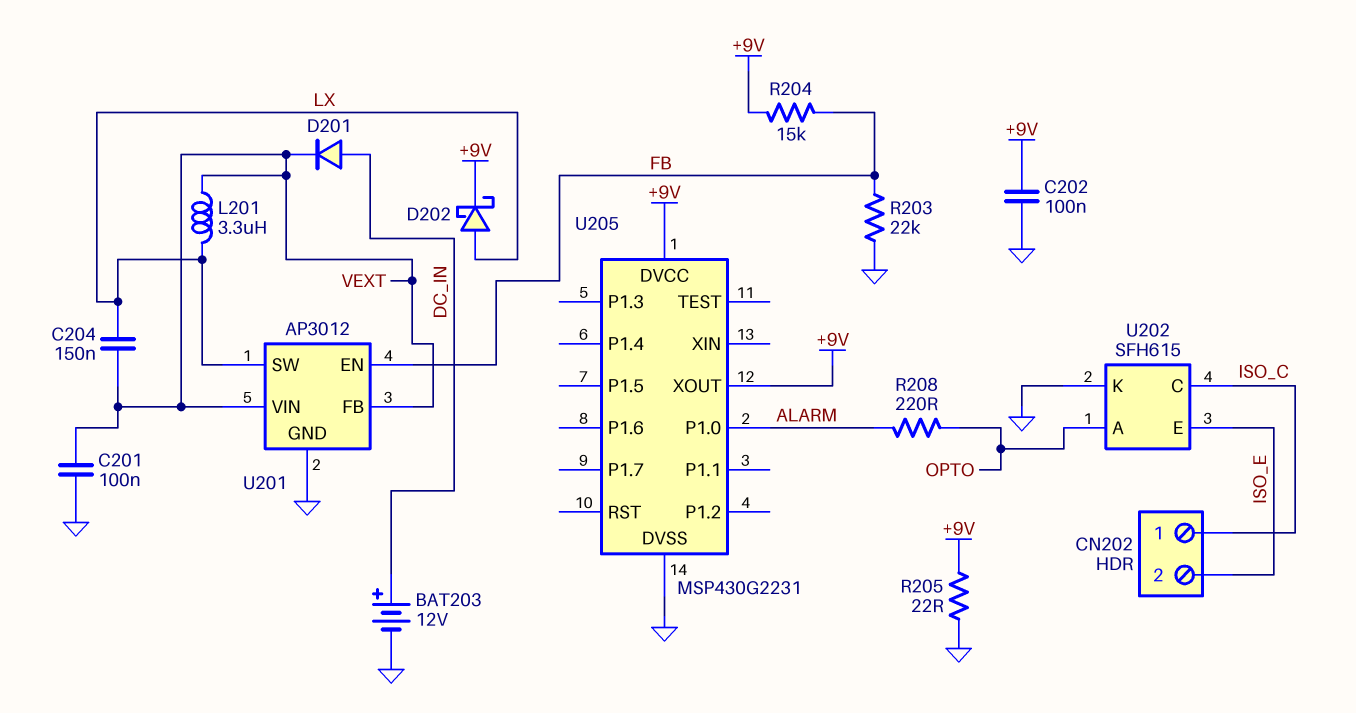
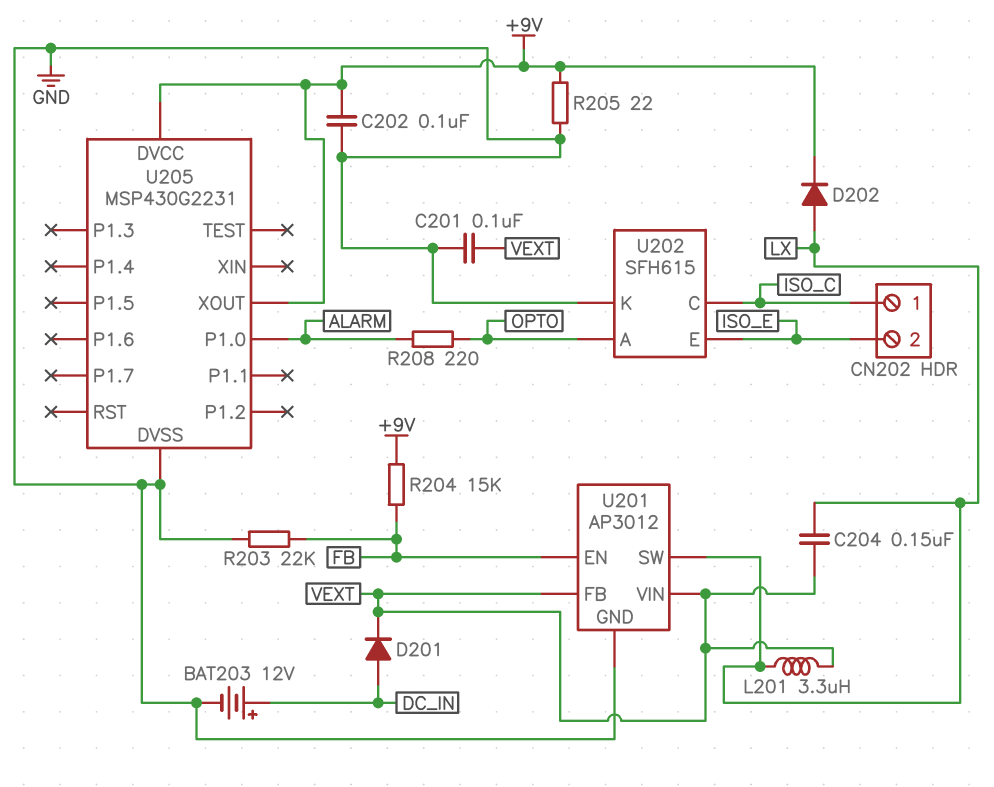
D202: schottky (A LX, K +9V) -> diode (A LX, K +9V)

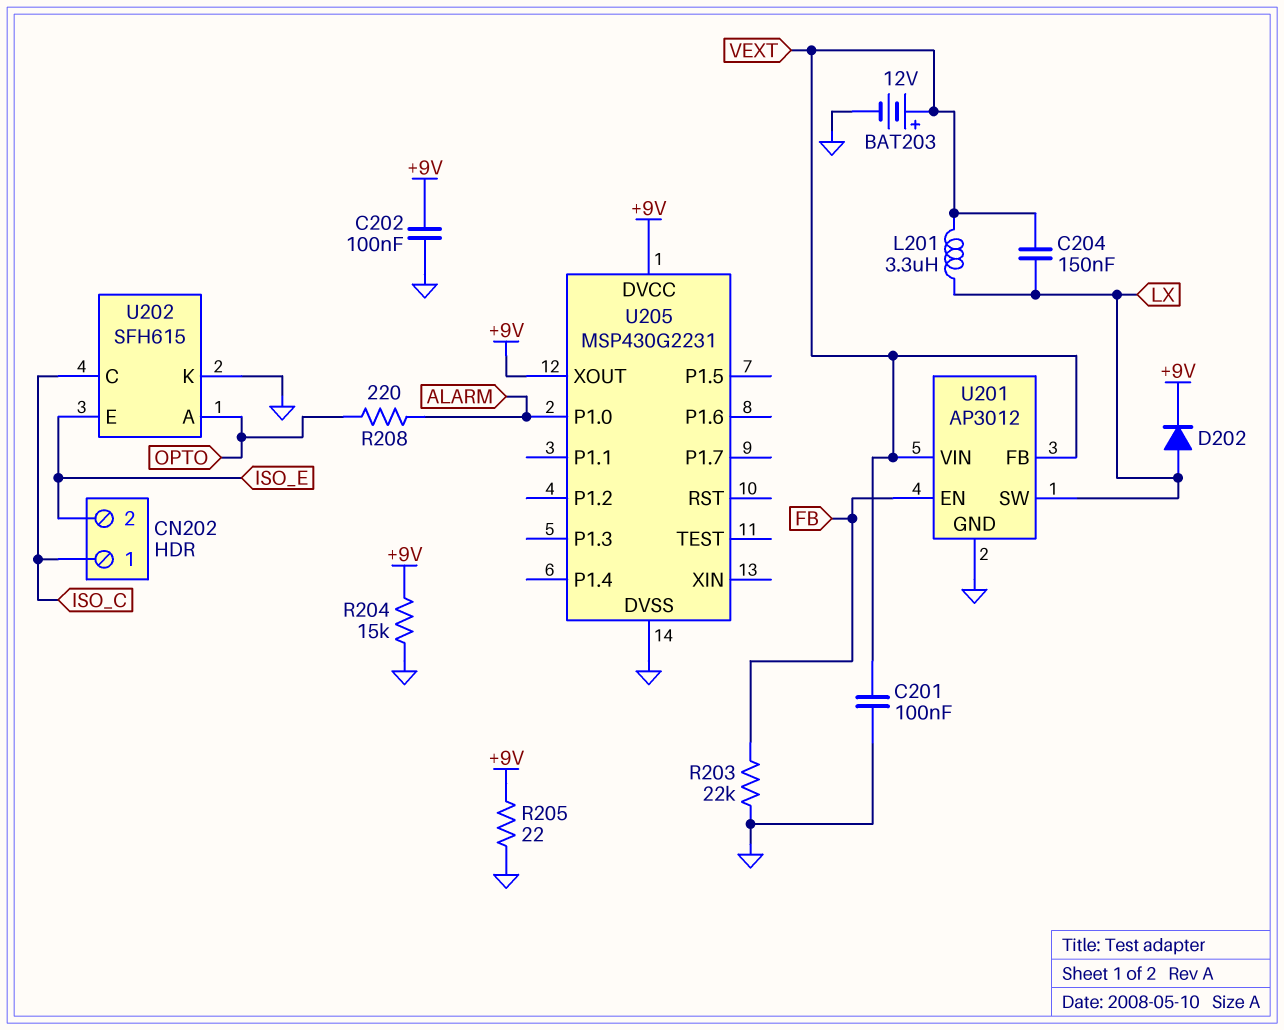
BAT203: 12V (plus DC_IN, minus GND) -> 12V (plus VEXT, minus GND)
D201: diode (A DC_IN, K VEXT) -> none
R204: 15k (+9V, FB) -> 15k (+9V, GND)

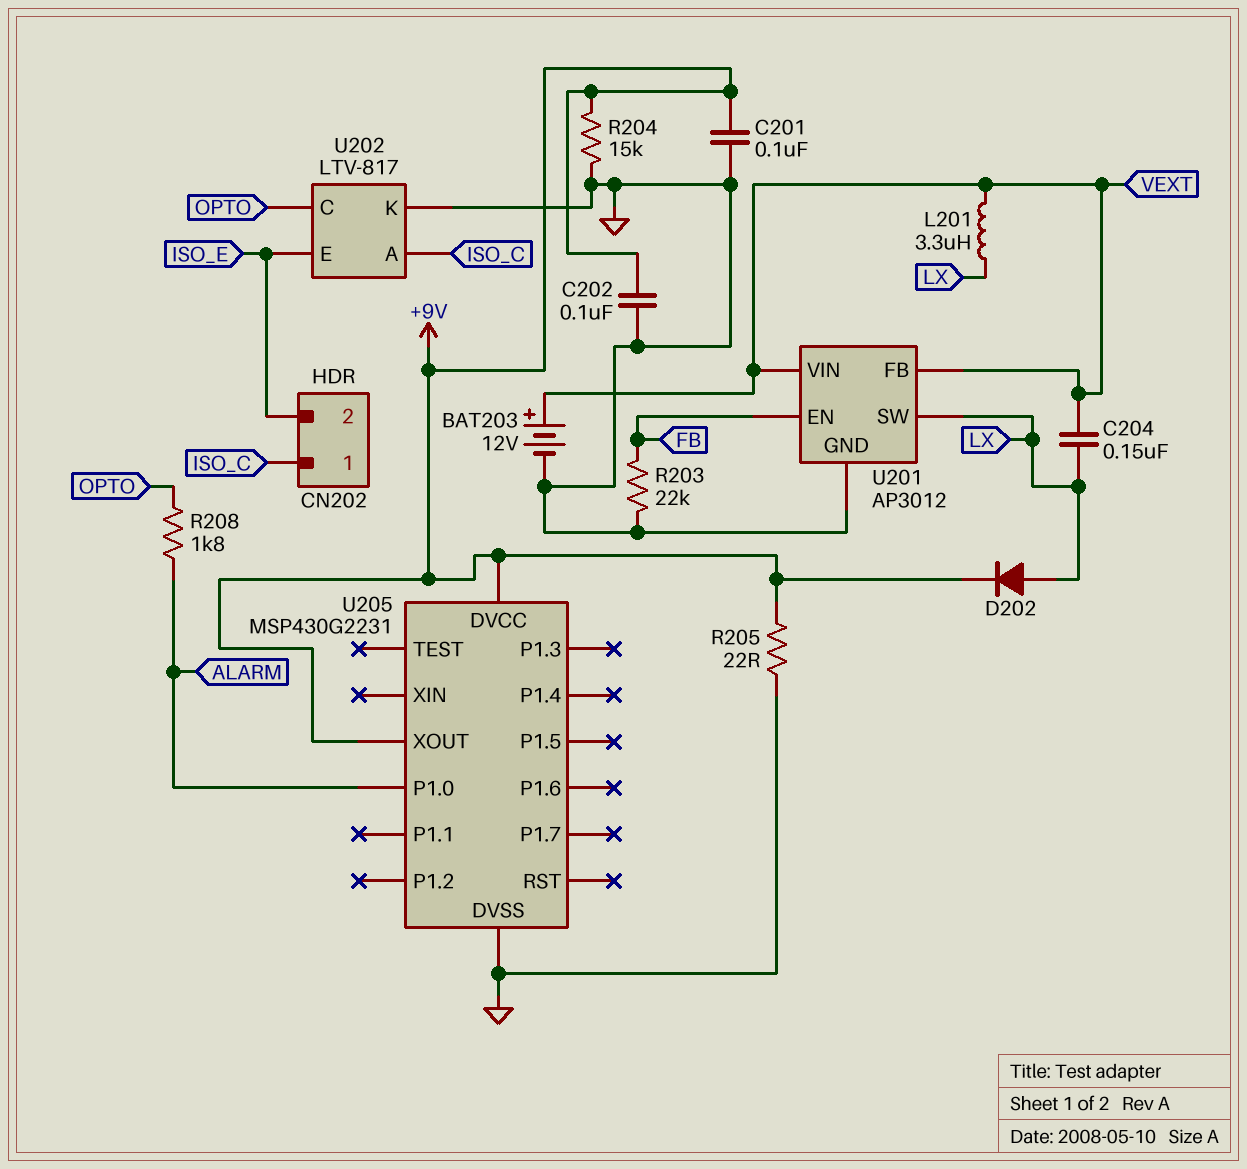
C201: 100nF (GND, VEXT) -> 100nF (+9V, GND)
R208: 220 (ALARM, OPTO) -> 1.8k (ALARM, OPTO)
U202: SFH615 -> LTV-817
U202 pin A: OPTO -> ISO_C
U202 pin C: ISO_C -> OPTO

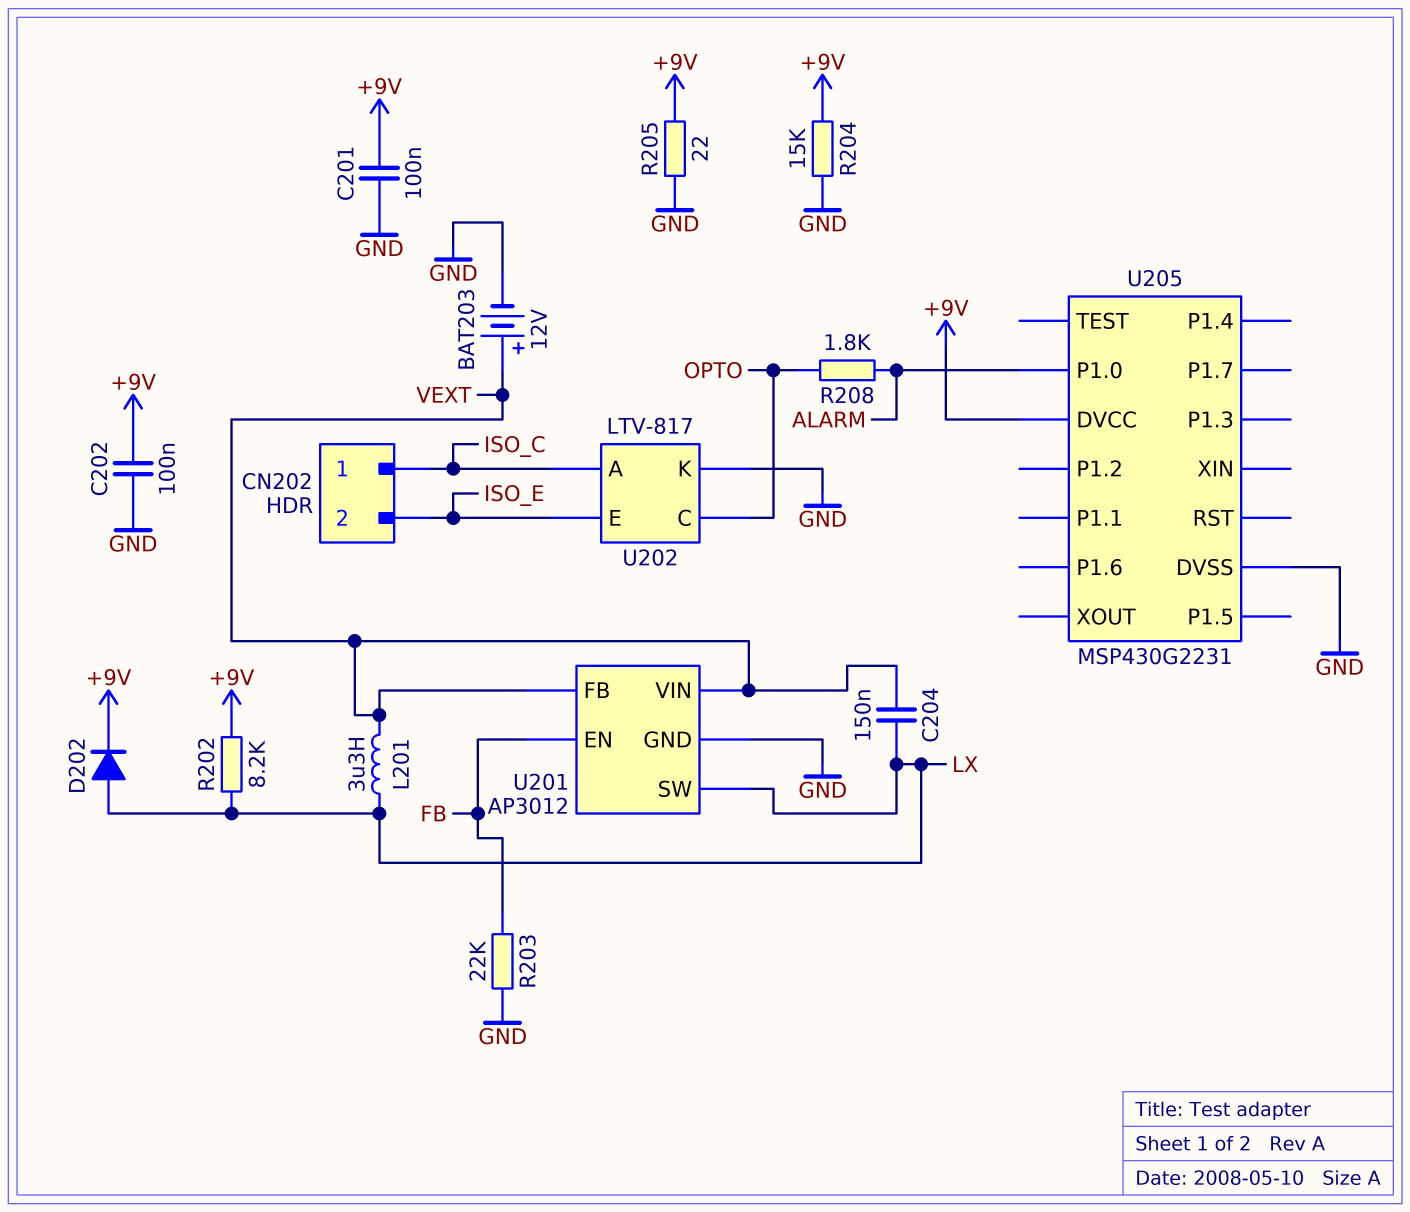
R202: none -> 8.2k (+9V, LX)
U205 pin XOUT: +9V -> none

